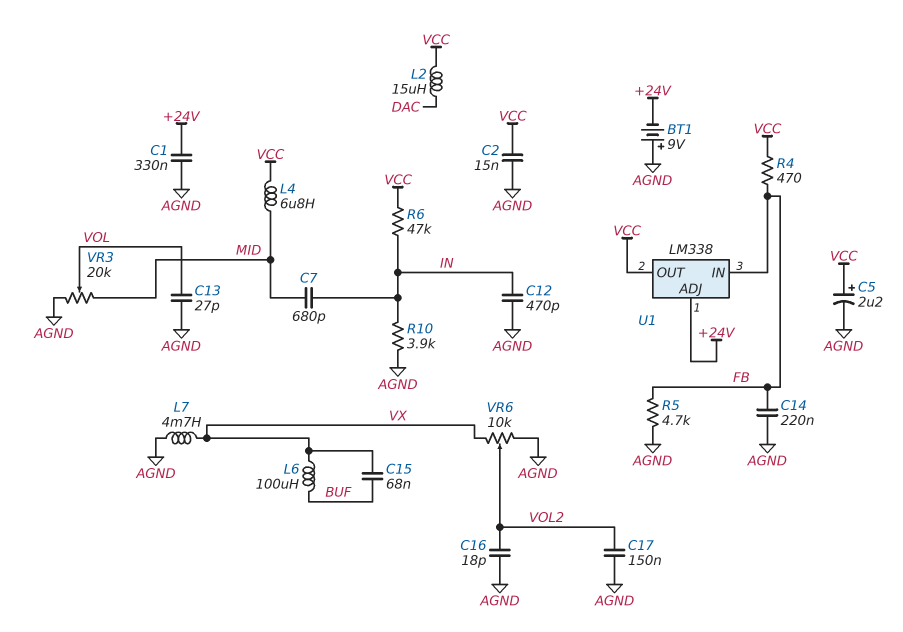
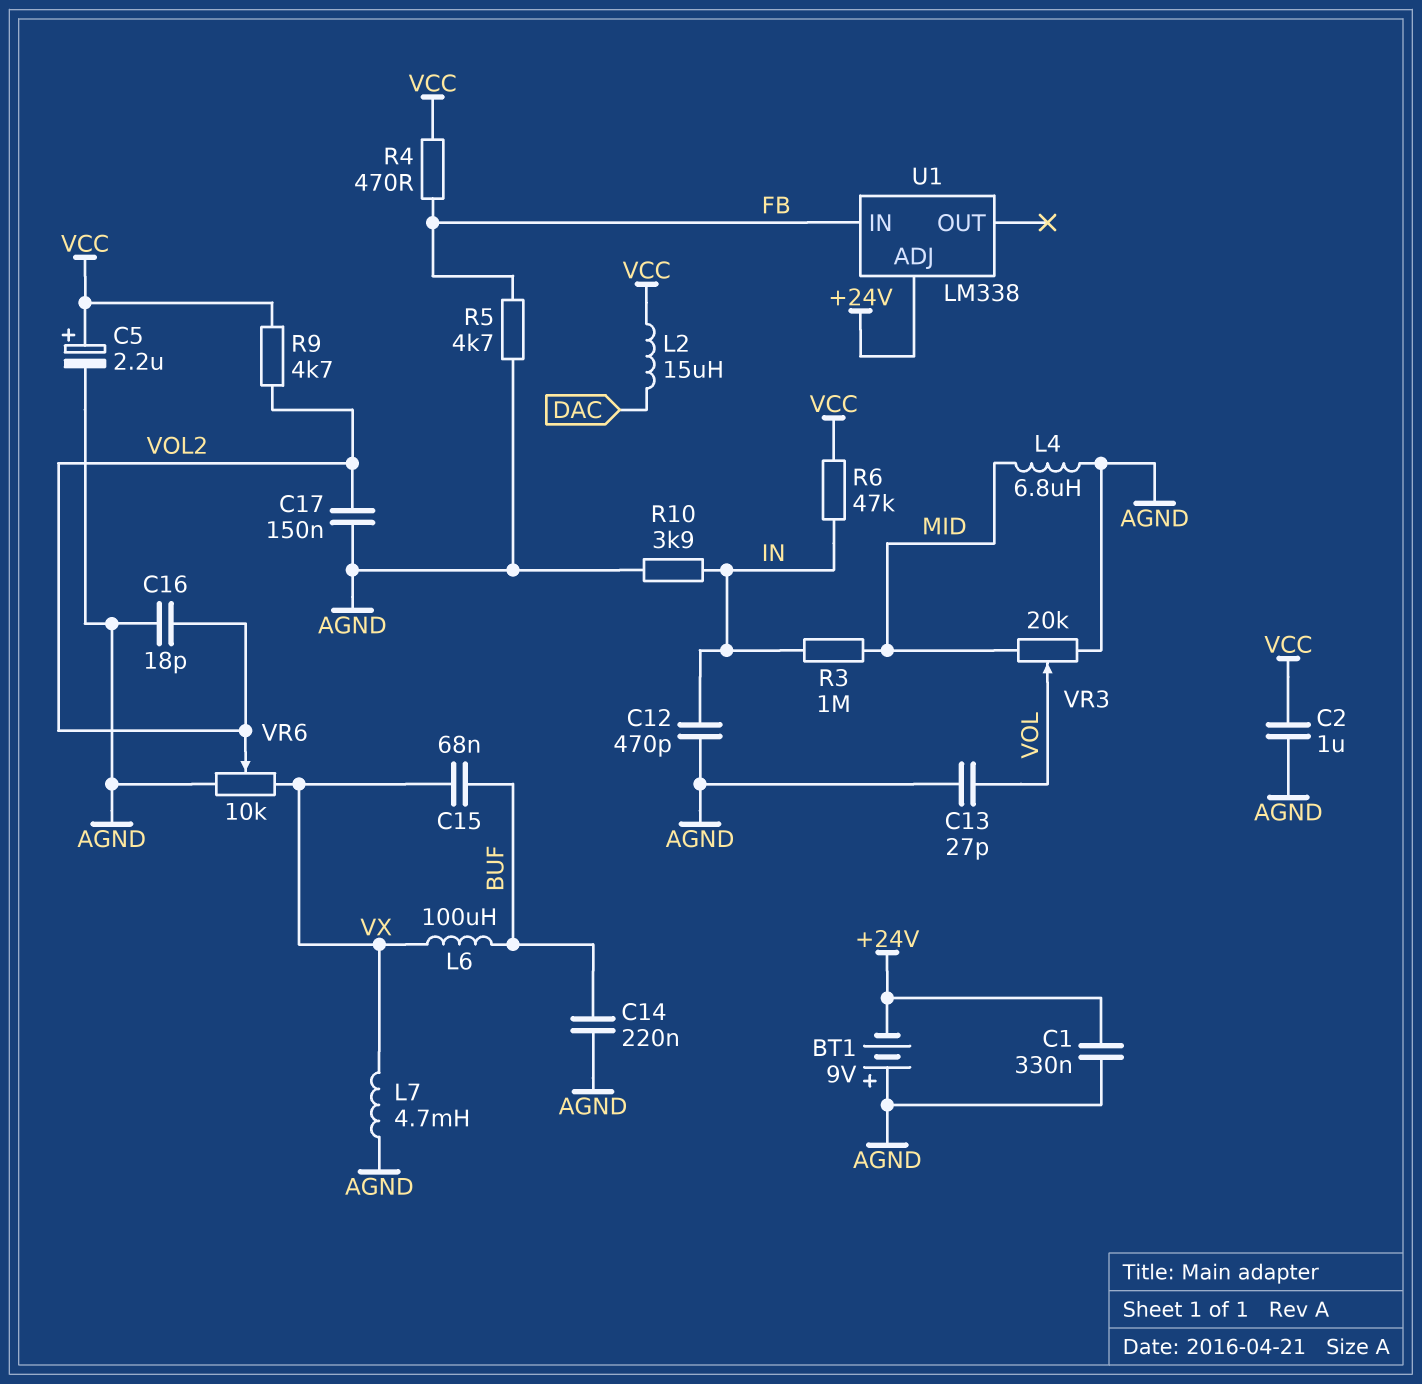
C2: 15nF (AGND, VCC) -> 1uF (AGND, VCC)
C7: 680pF (IN, MID) -> none
C14: 220nF (AGND, FB) -> 220nF (AGND, BUF)
L4: 6.8uH (MID, VCC) -> 6.8uH (AGND, MID)
R3: none -> 1M (IN, MID)
R9: none -> 4.7k (VCC, VOL2)
U1 pin OUT: VCC -> none

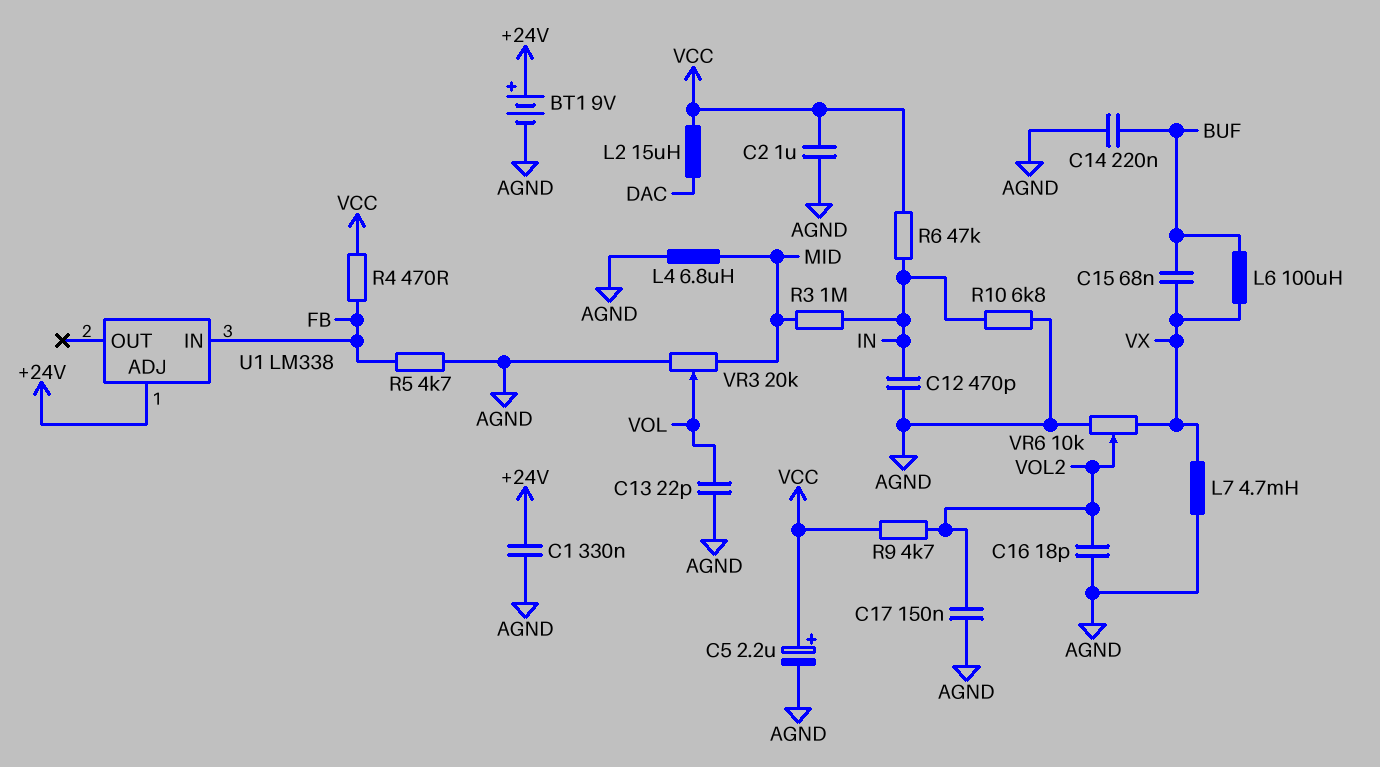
BT1: 9V (plus AGND, minus +24V) -> 9V (plus +24V, minus AGND)
C13: 27pF (AGND, VOL) -> 22pF (AGND, VOL)
R10: 3.9k (AGND, IN) -> 6.8k (AGND, IN)

